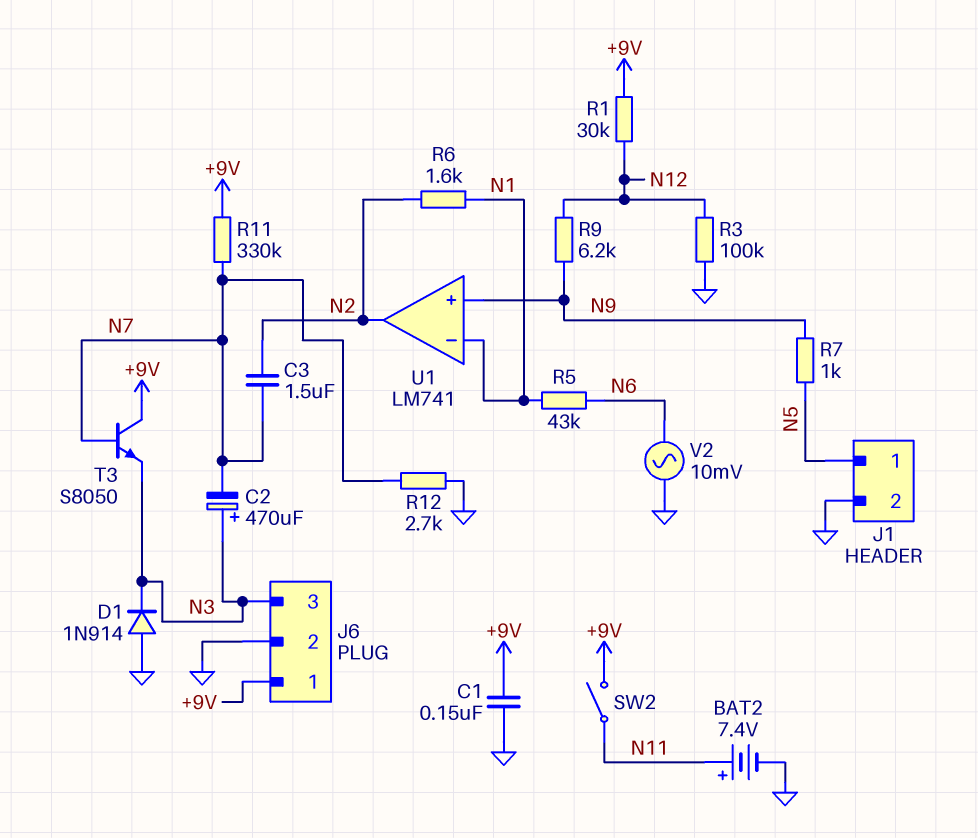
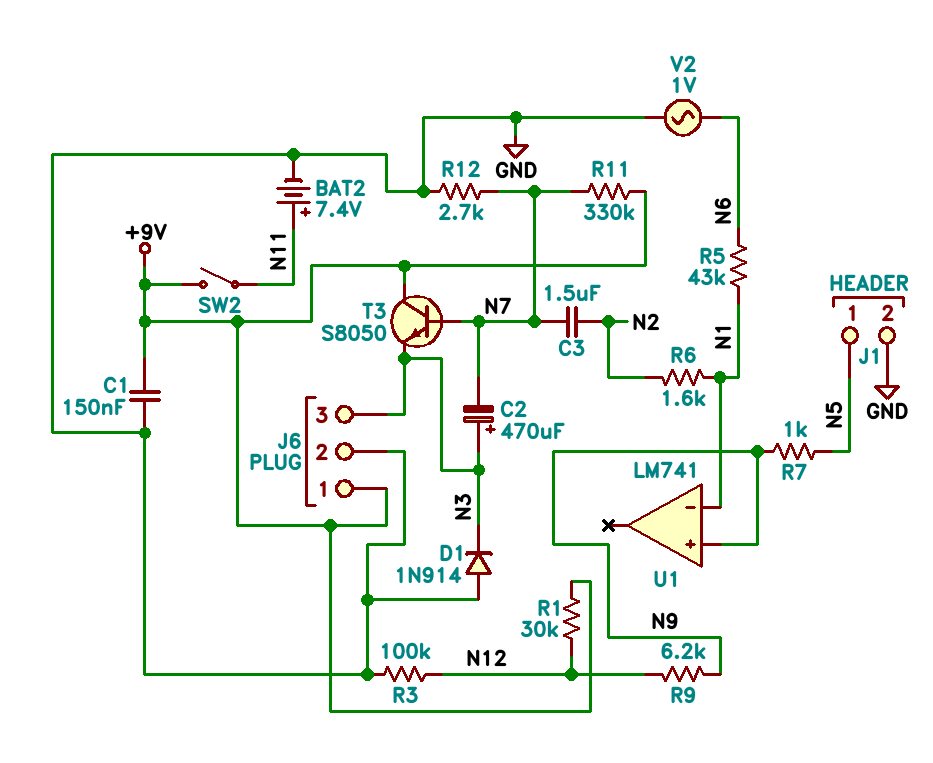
U1 pin out: N2 -> none
V2: AC 10mV (GND, N6) -> AC 1V (GND, N6)

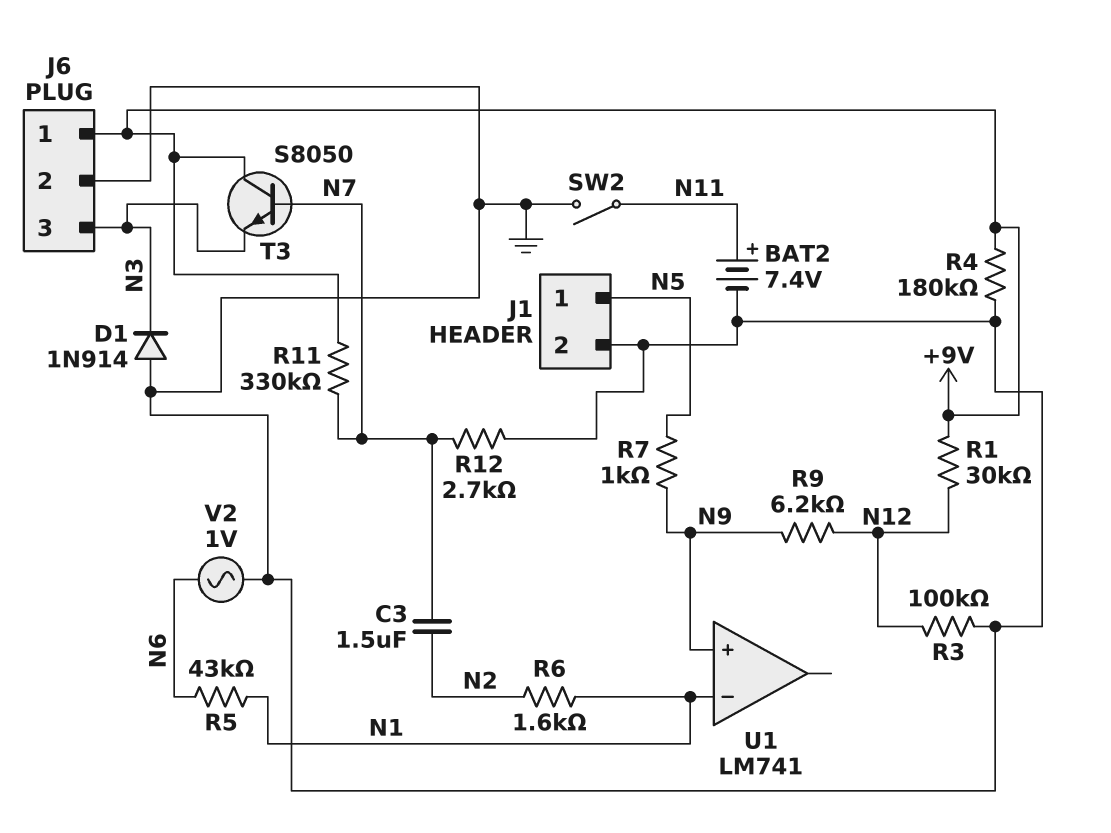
C1: 150nF (+9V, GND) -> none
C2: 470uF (plus N3, minus N7) -> none
R4: none -> 180k (+9V, GND)
SW2: switch (+9V, N11) -> switch (GND, N11)

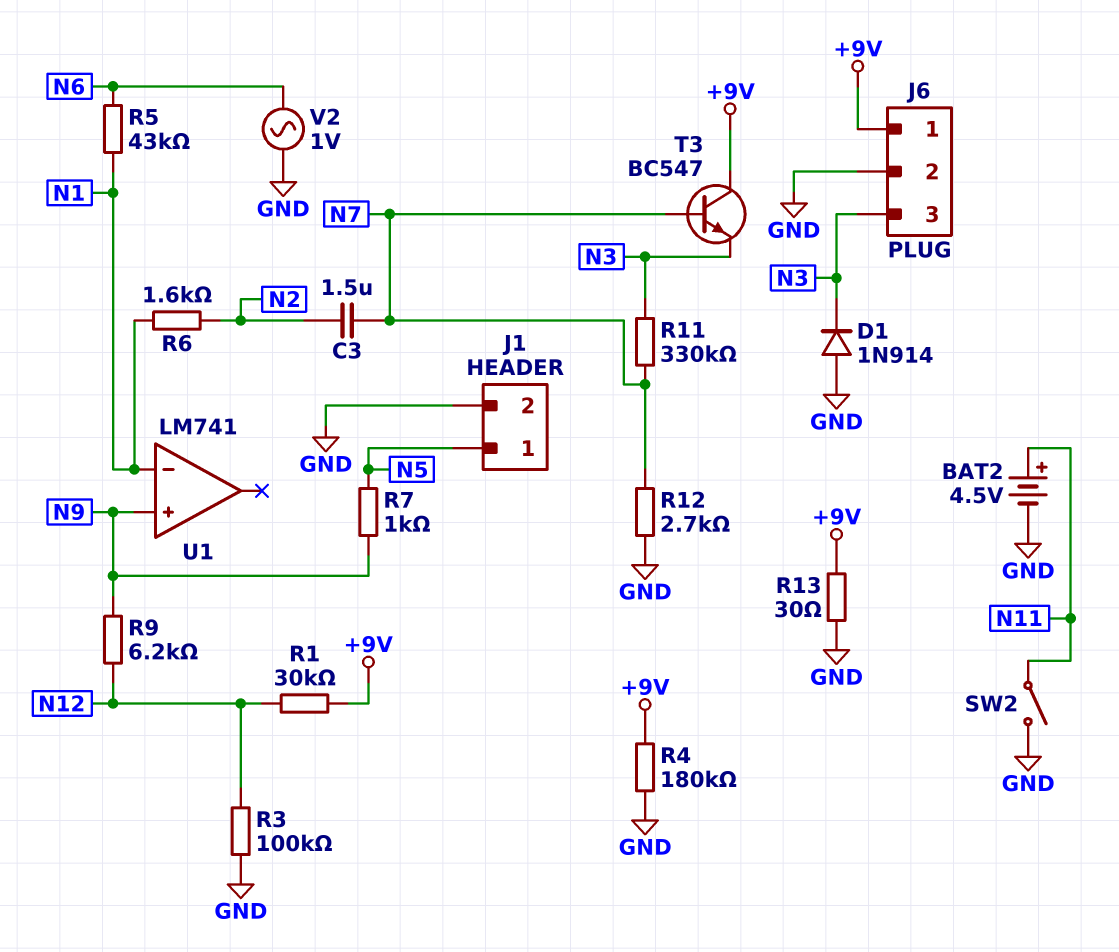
BAT2: 7.4V (plus N11, minus GND) -> 4.5V (plus N11, minus GND)
R11: 330k (+9V, N7) -> 330k (N3, N7)
R13: none -> 30 (+9V, GND)
T3: NPN S8050 (B N7, C +9V, E N3) -> NPN BC547 (B N7, C +9V, E N3)

